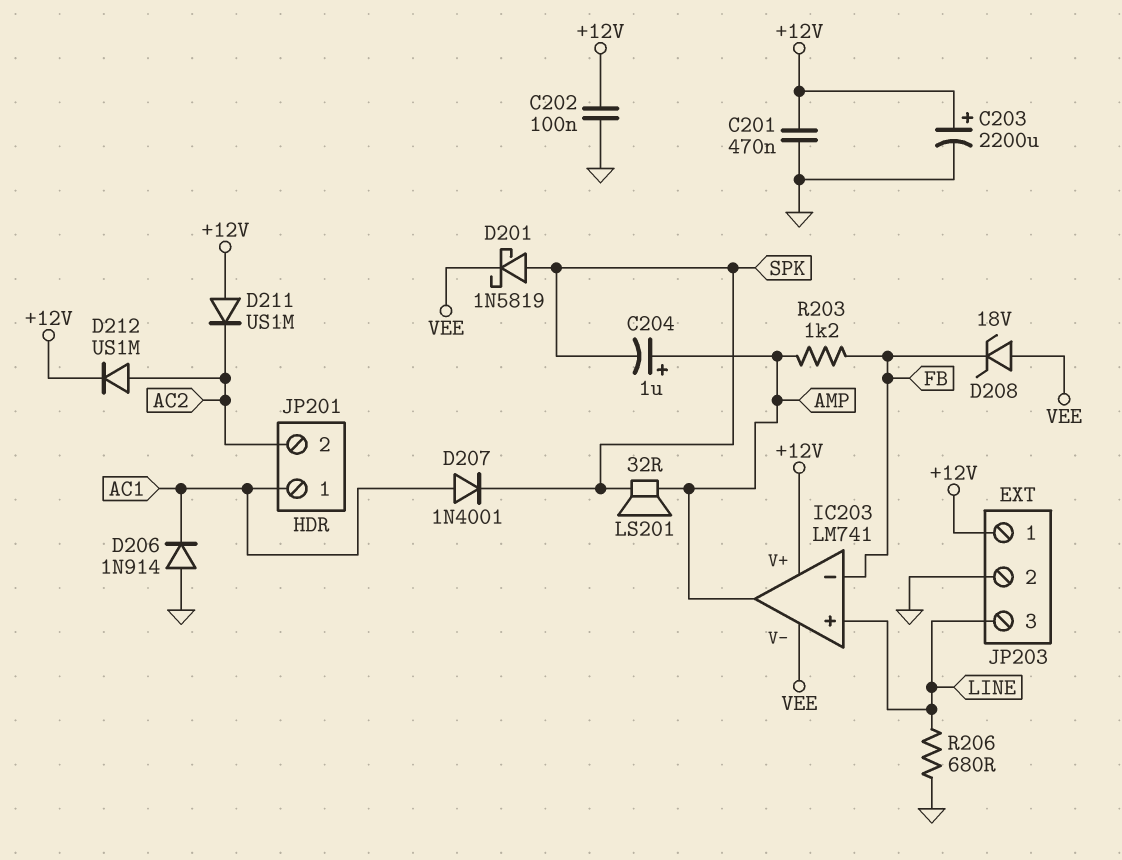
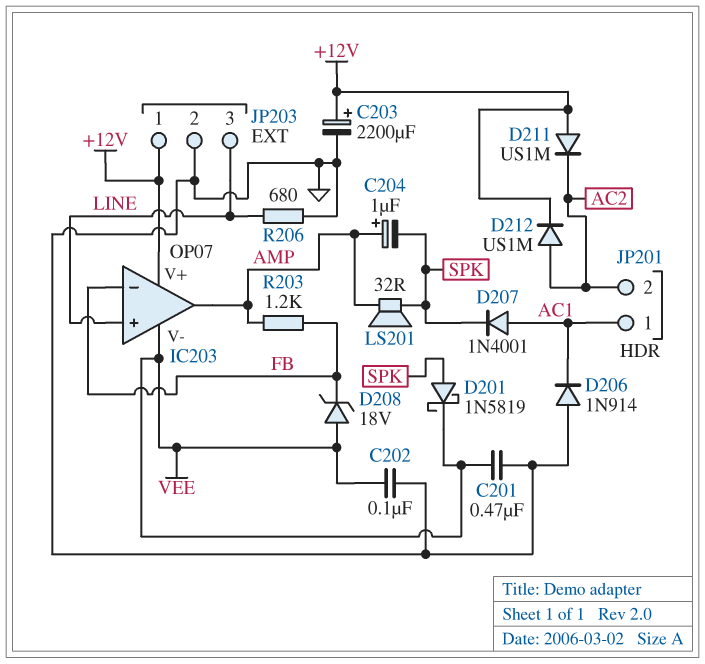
C201: 470nF (+12V, GND) -> 470nF (GND, VEE)
C202: 100nF (+12V, GND) -> 100nF (GND, VEE)
IC203: LM741 -> OP07

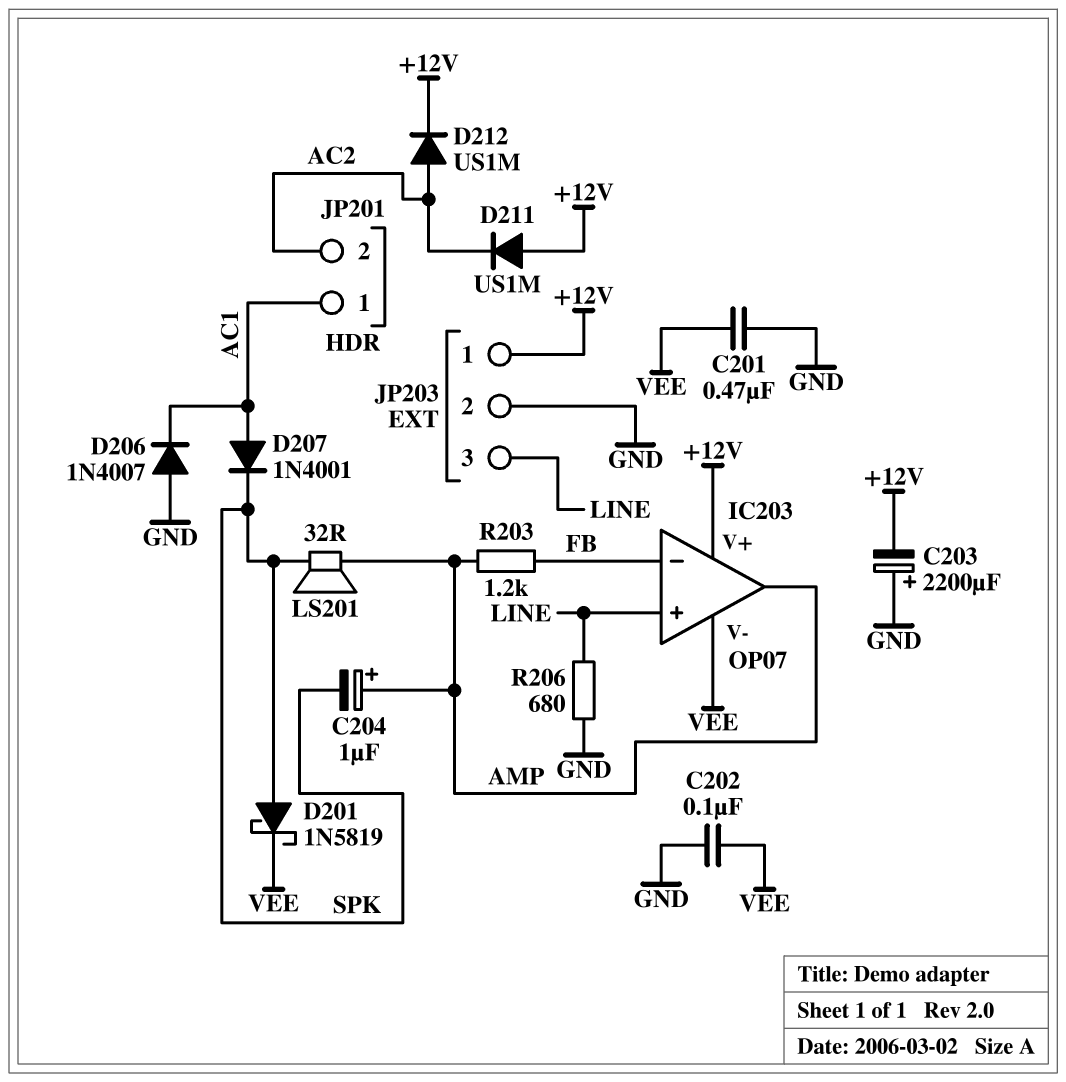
C203: 2200uF (plus +12V, minus GND) -> 2200uF (plus GND, minus +12V)
D206: diode 1N914 (A GND, K AC1) -> diode 1N4007 (A GND, K AC1)
D208: zener 18V (A VEE, K FB) -> none

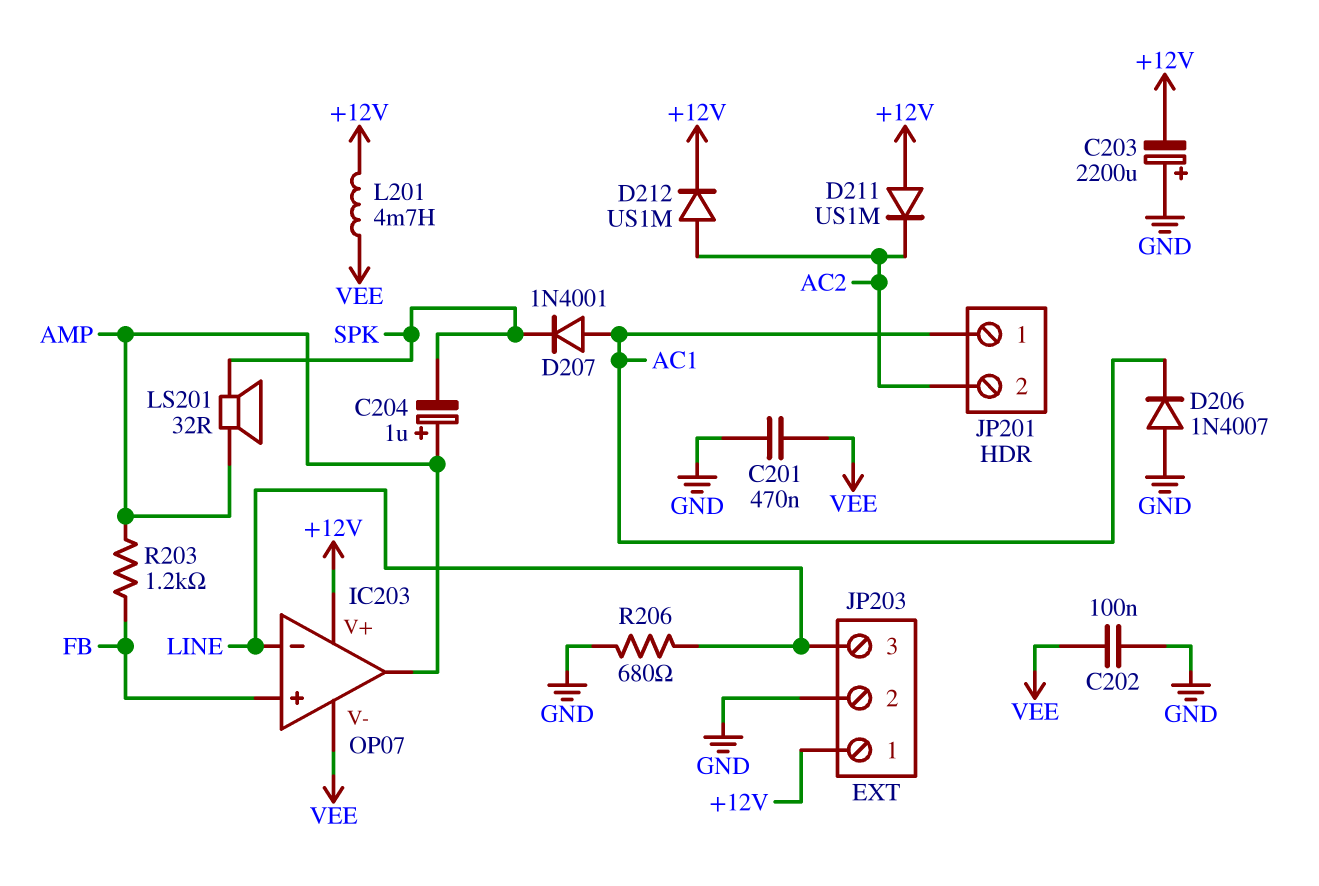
D201: schottky 1N5819 (A SPK, K VEE) -> none
IC203 pin in+: LINE -> FB
IC203 pin in-: FB -> LINE
L201: none -> 4.7mH (+12V, VEE)

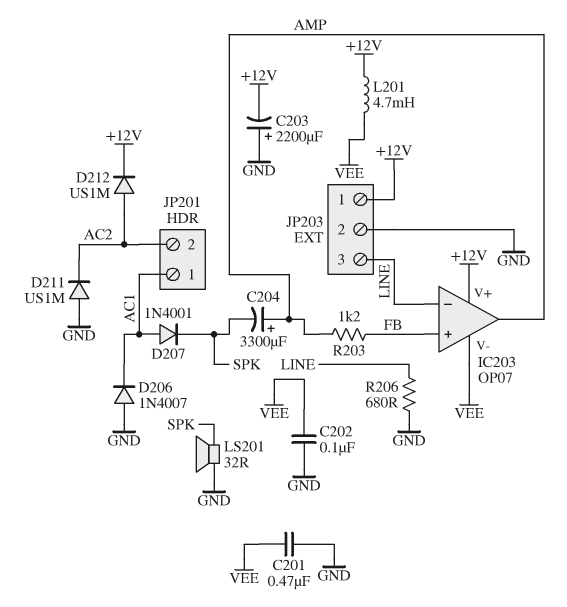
C204: 1uF (plus AMP, minus SPK) -> 3300uF (plus AMP, minus SPK)
D211: diode US1M (A +12V, K AC2) -> diode US1M (A GND, K AC2)
LS201: speaker 32R (AMP, SPK) -> speaker 32R (GND, SPK)

